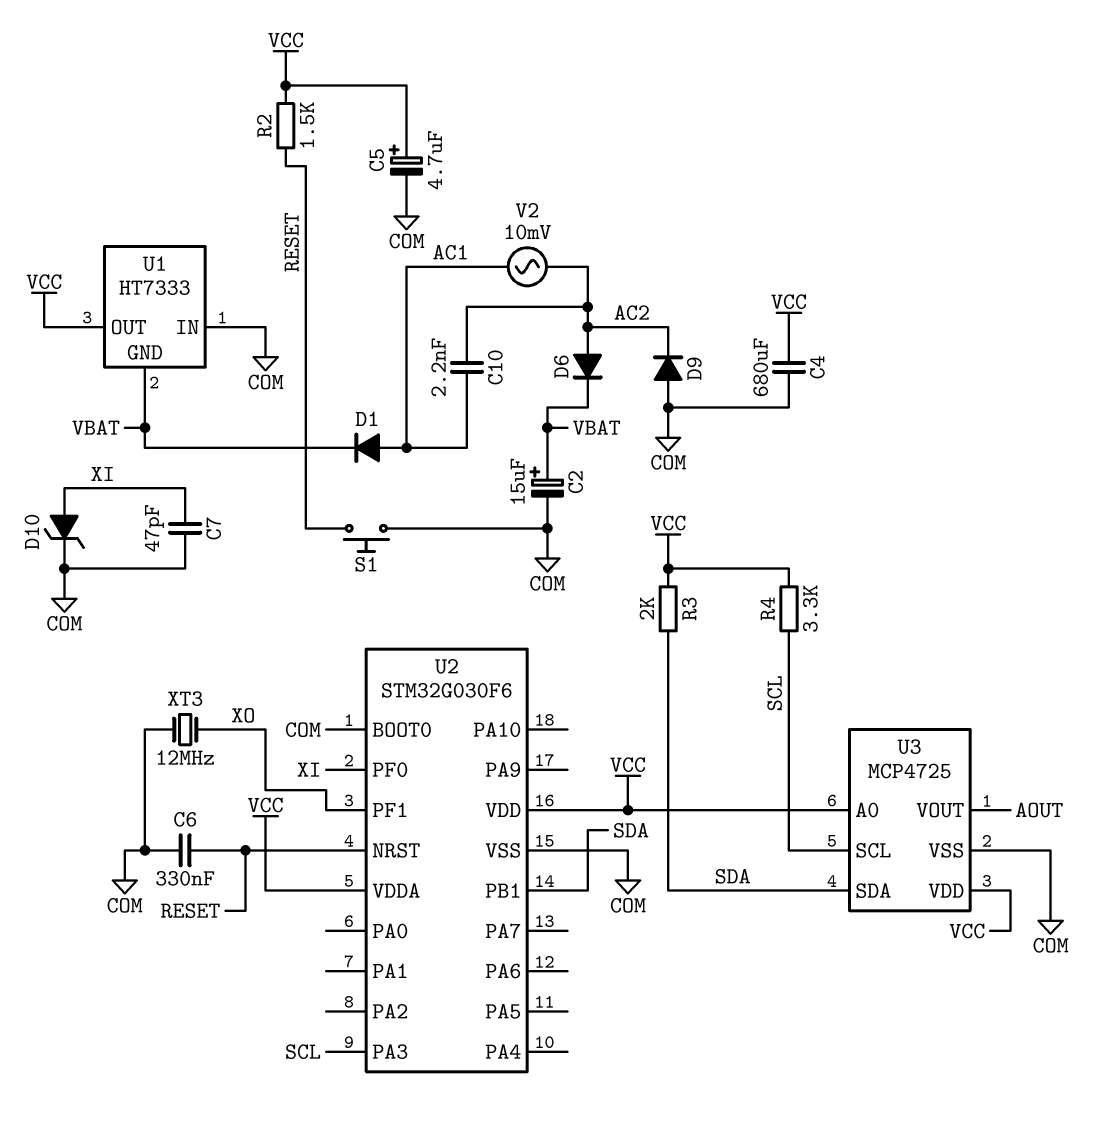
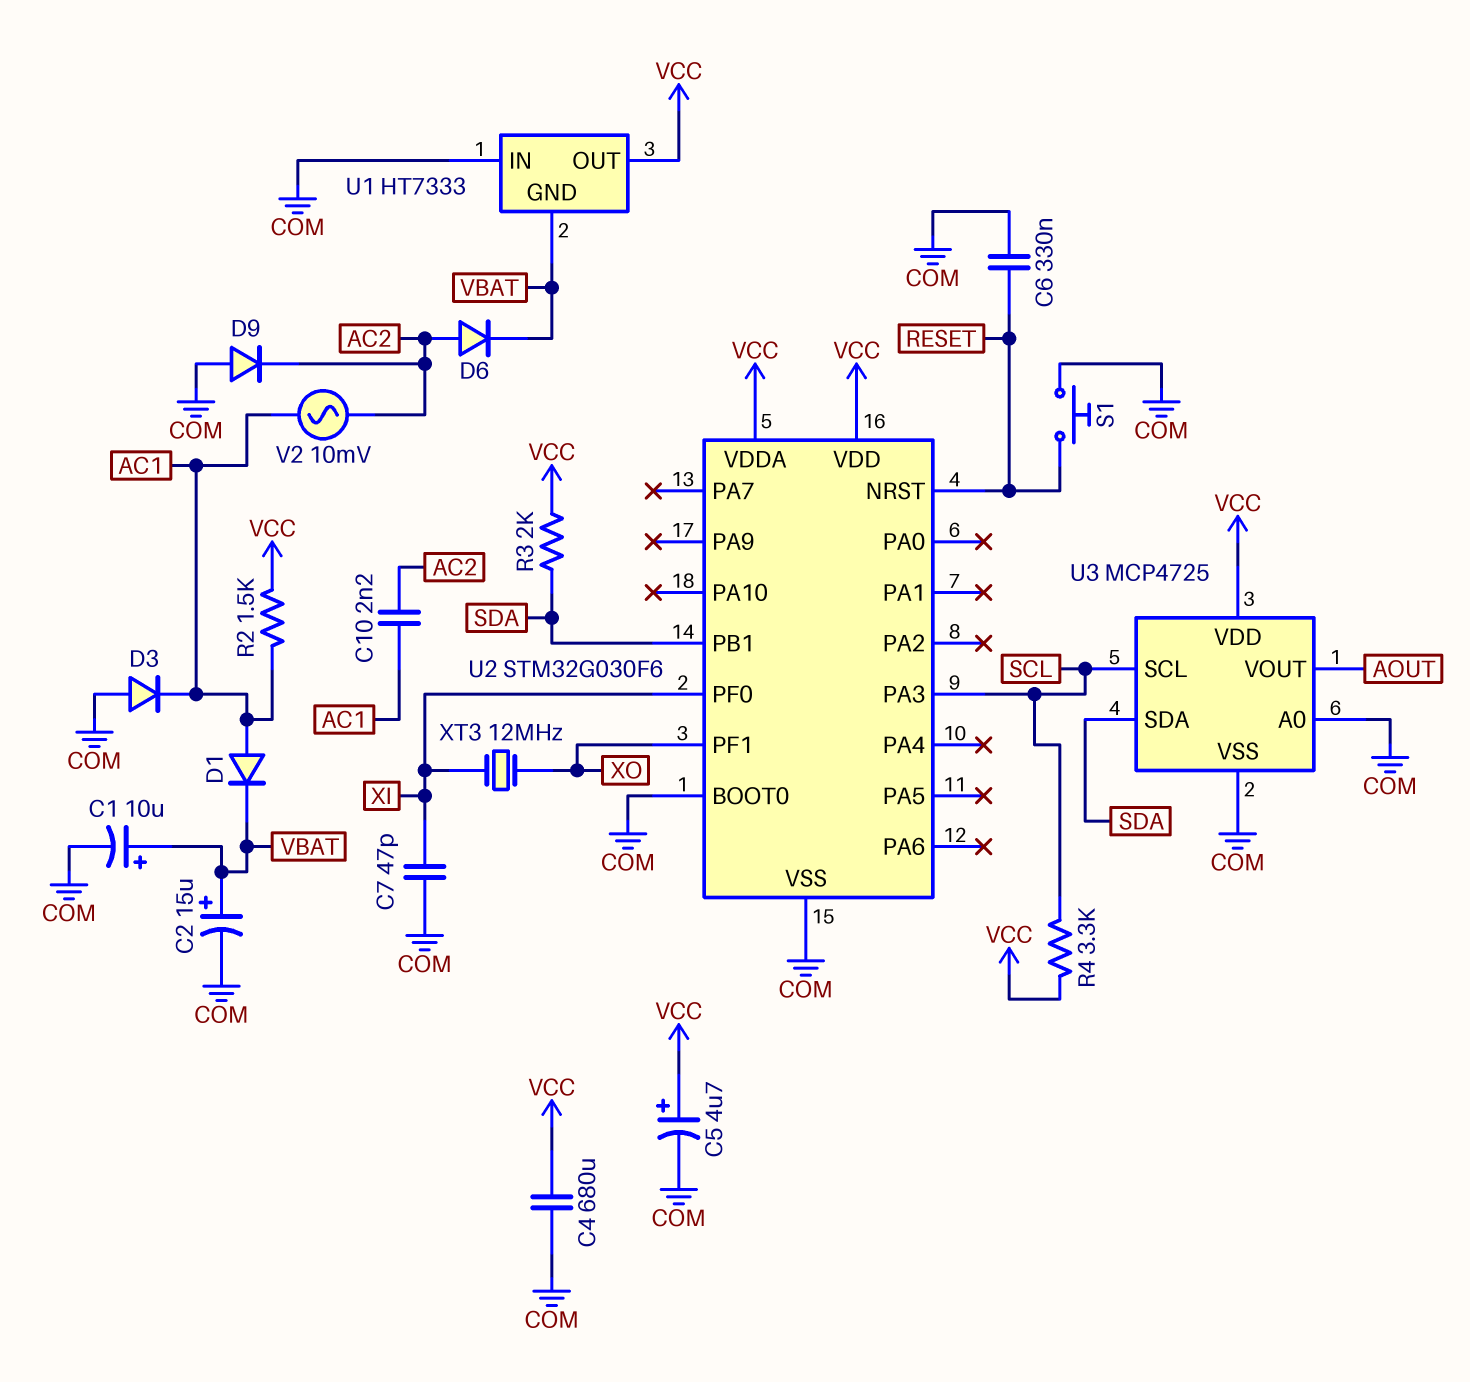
C1: none -> 10uF (plus VBAT, minus COM)
D3: none -> diode (A COM, K AC1)
D10: zener (A XI, K COM) -> none
R2: 1.5k (RESET, VCC) -> 1.5k (AC1, VCC)
U3 pin A0: VCC -> COM
XT3: 12MHz (COM, XO) -> 12MHz (XI, XO)

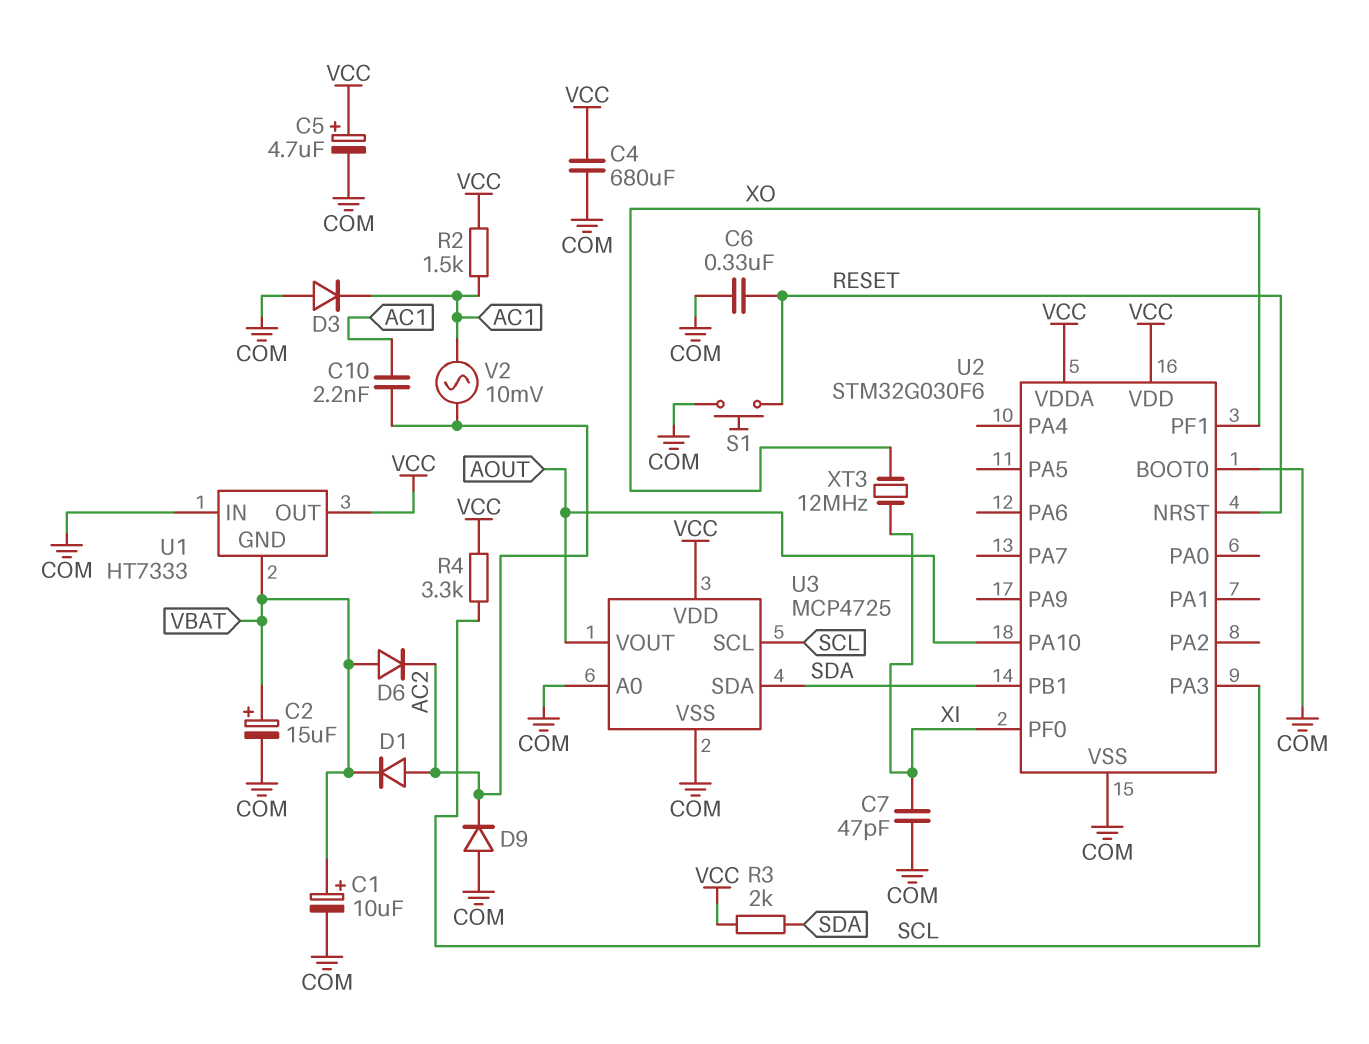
D1: diode (A AC1, K VBAT) -> diode (A AC2, K VBAT)
D6: diode (A AC2, K VBAT) -> diode (A VBAT, K AC2)
U2 pin PA10: none -> AOUT

